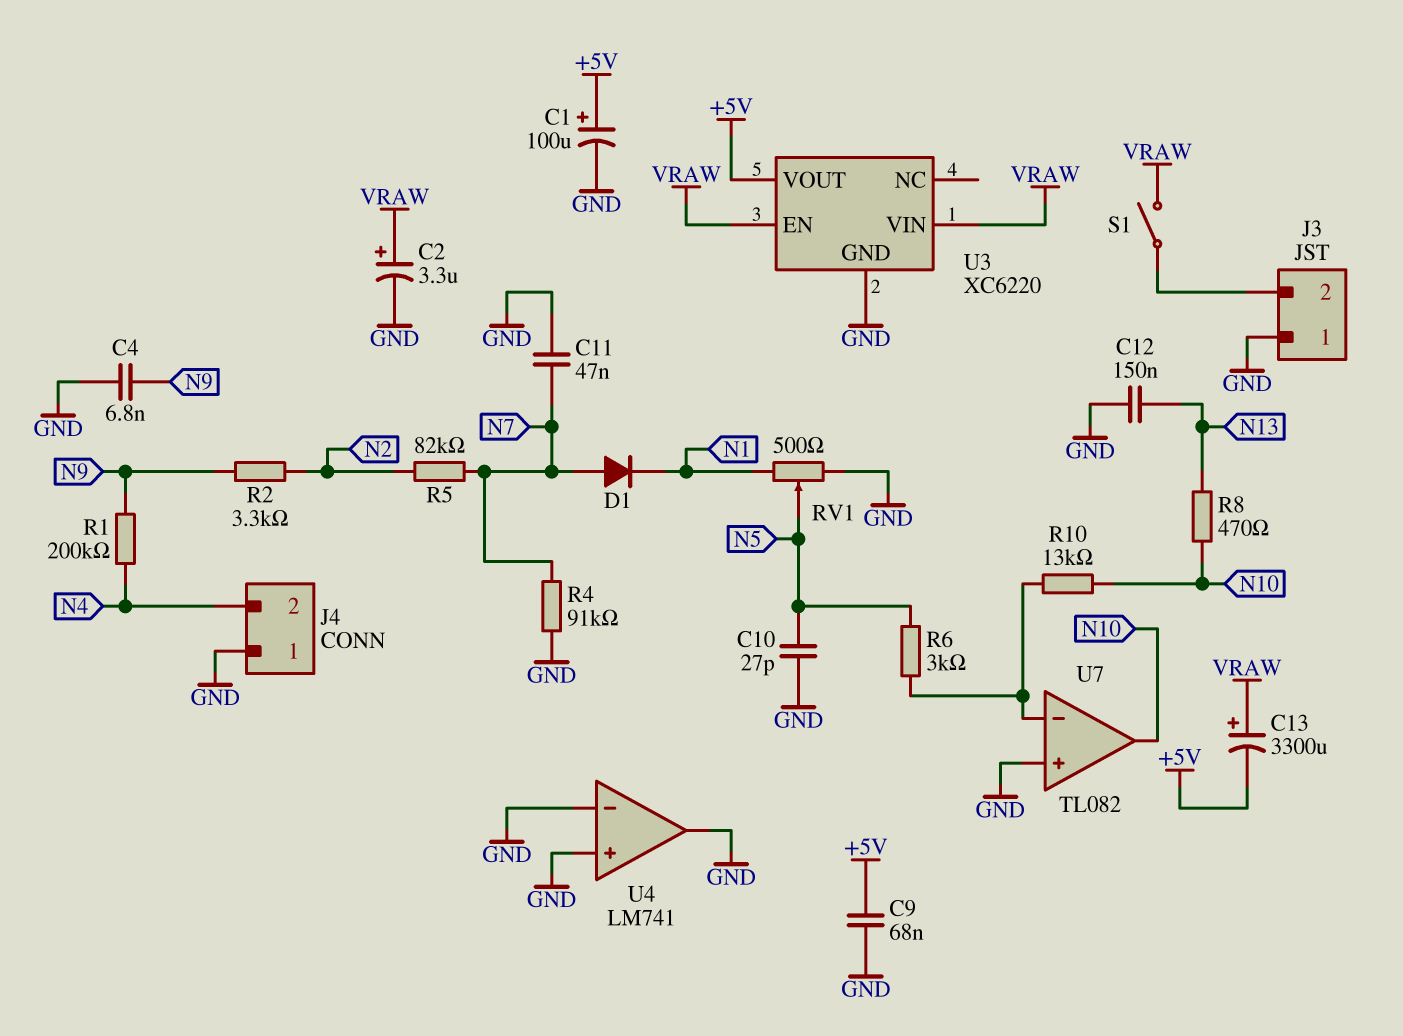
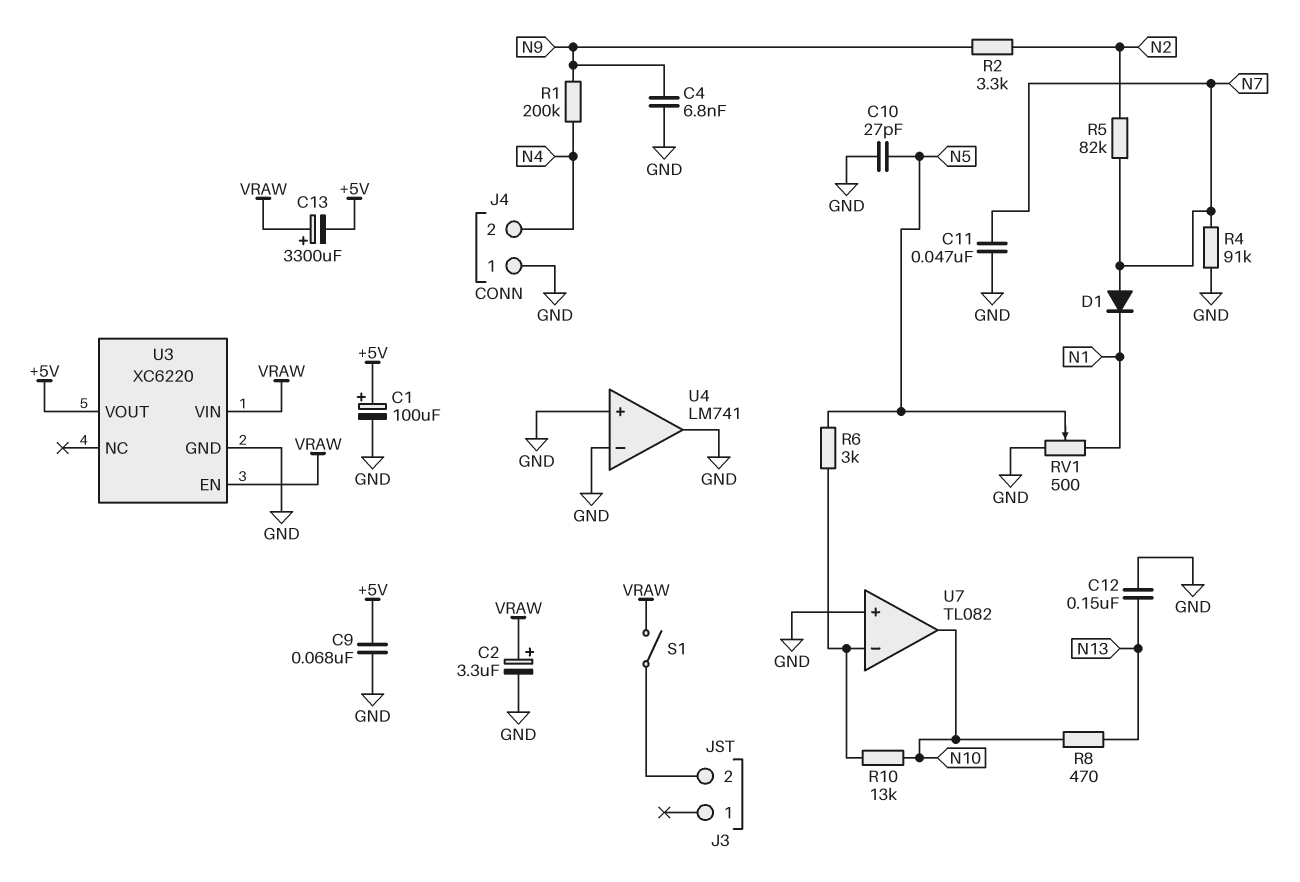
J3 pin 1: GND -> none

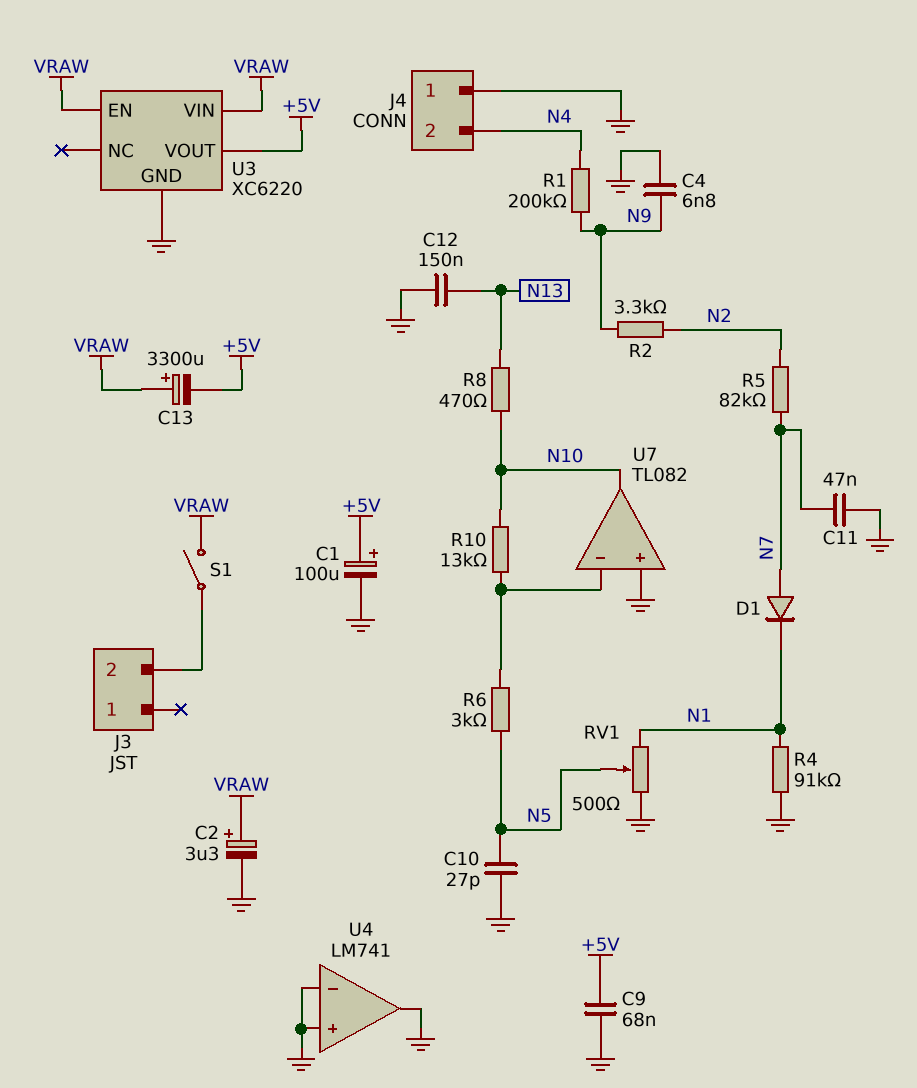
R4: 91k (GND, N7) -> 91k (GND, N1)

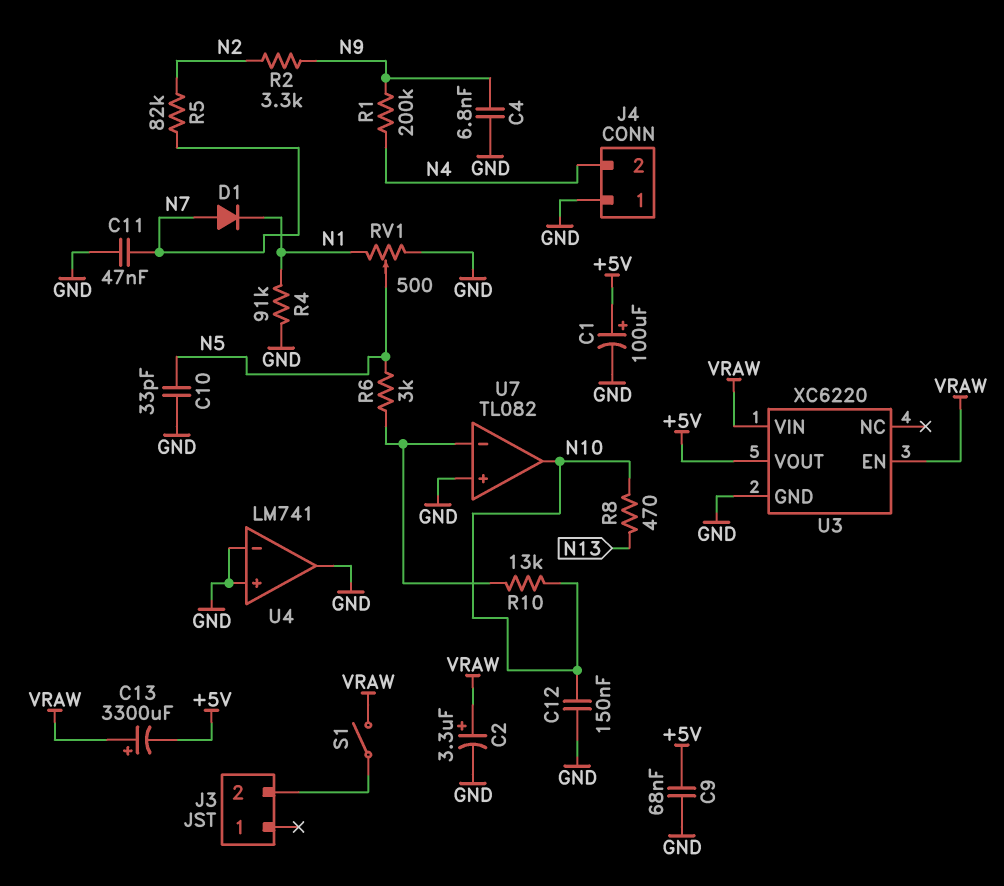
C10: 27pF (GND, N5) -> 33pF (GND, N5)
C12: 150nF (GND, N13) -> 150nF (GND, N10)

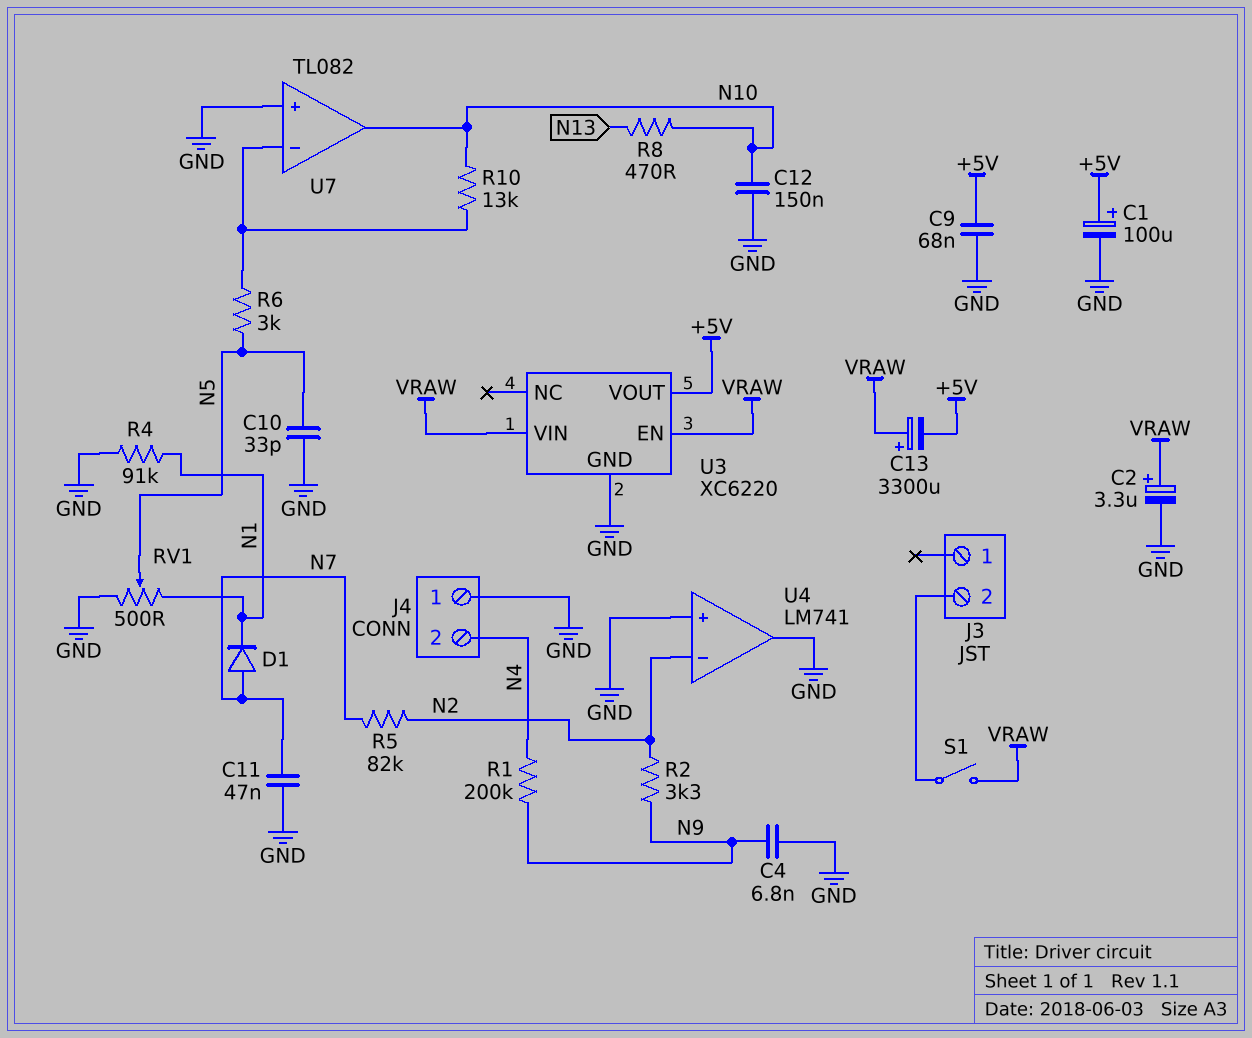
U4 pin in-: GND -> N2

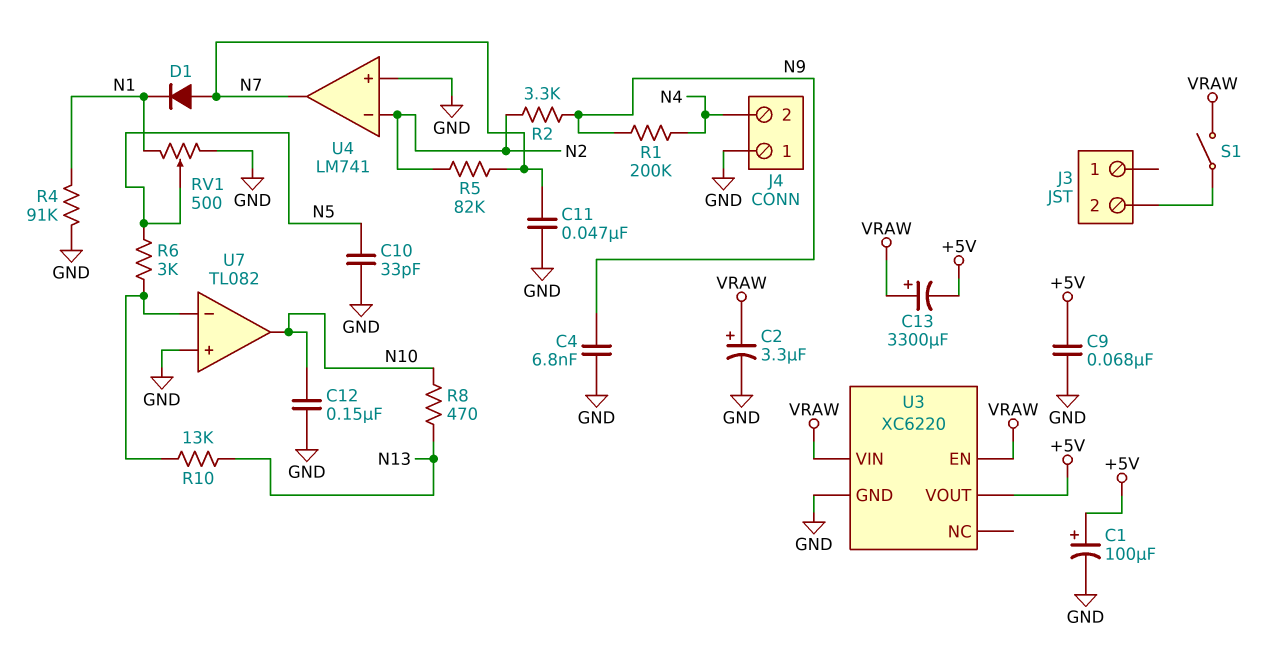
R10: 13k (N10, U7/in-) -> 13k (N13, U7/in-)
U4 pin out: GND -> N7

